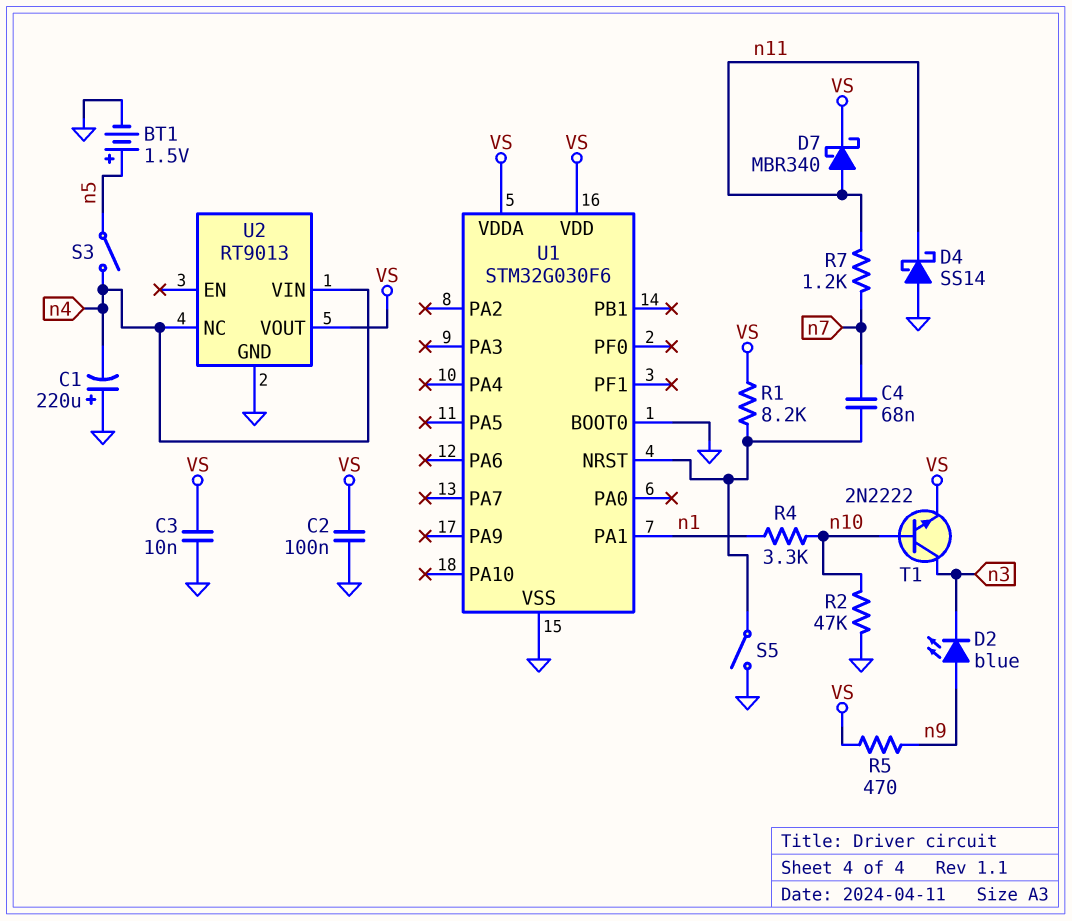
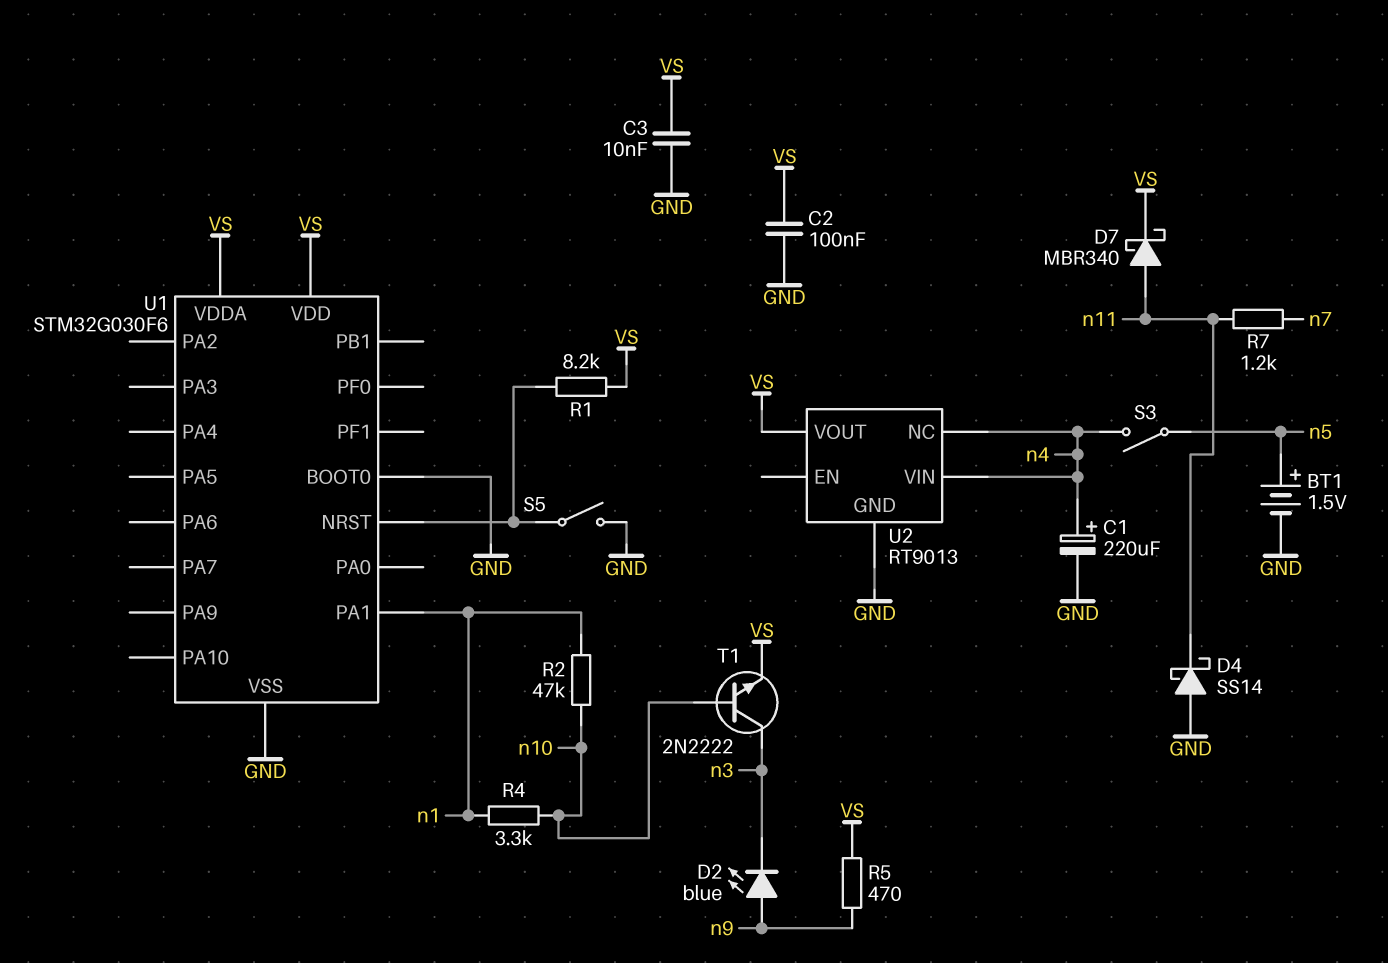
C1: 220uF (plus GND, minus n4) -> 220uF (plus n4, minus GND)
C4: 68nF (U1/NRST, n7) -> none
R2: 47k (GND, n10) -> 47k (n1, n10)

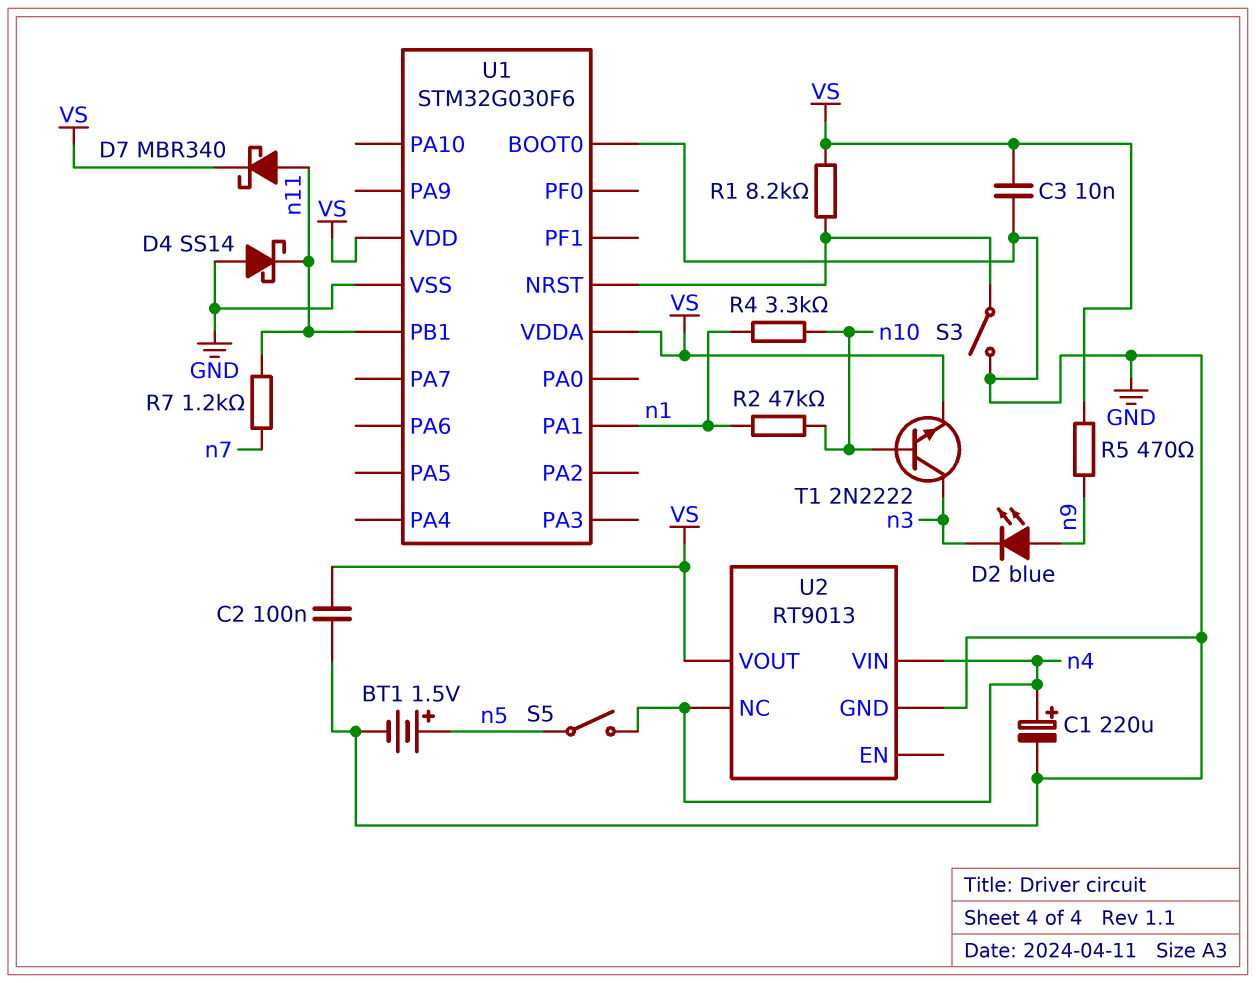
S3: switch (n4, n5) -> switch (GND, U1/NRST)
S5: switch (GND, U1/NRST) -> switch (n4, n5)
U1 pin PB1: none -> n11

